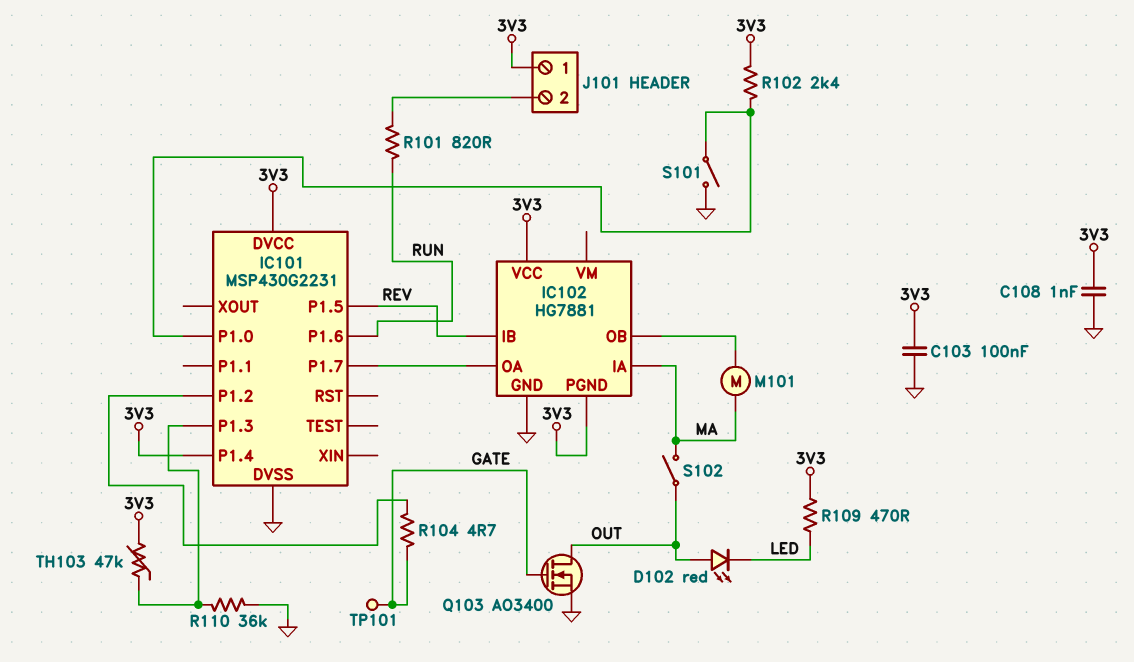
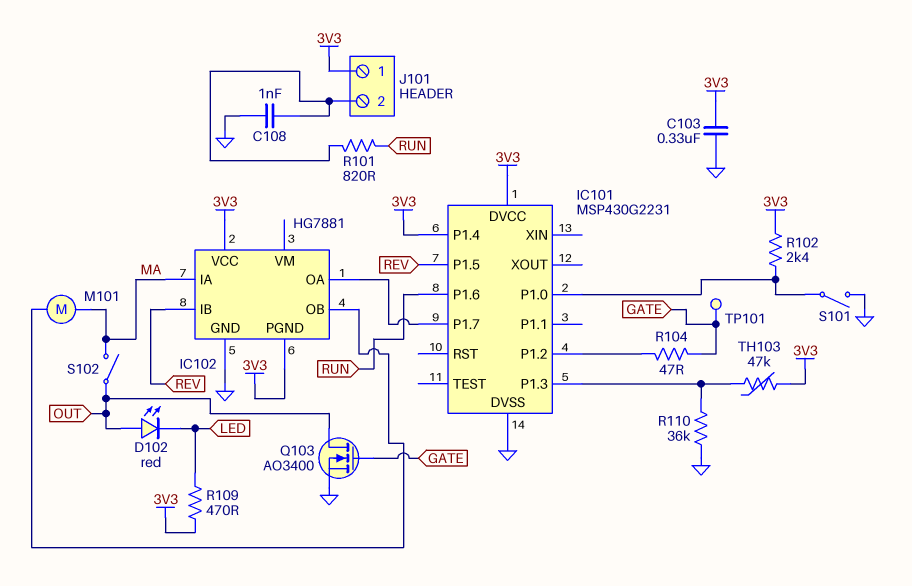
C103: 100nF (3V3, GND) -> 330nF (3V3, GND)
C108: 1nF (3V3, GND) -> 1nF (GND, J101/2)
R104: 4.7 (GATE, IC101/P1.2) -> 47 (GATE, IC101/P1.2)

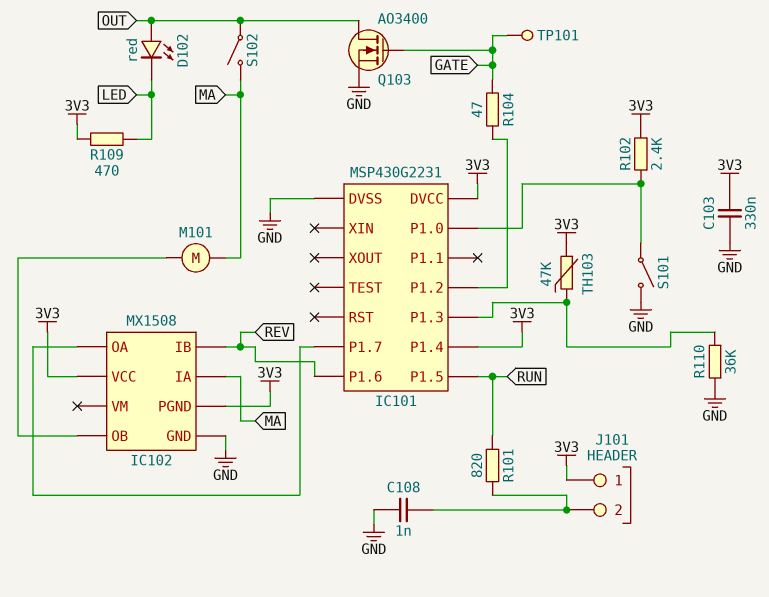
IC101 pin P1.5: REV -> RUN
IC101 pin P1.6: RUN -> REV
IC102: HG7881 -> MX1508

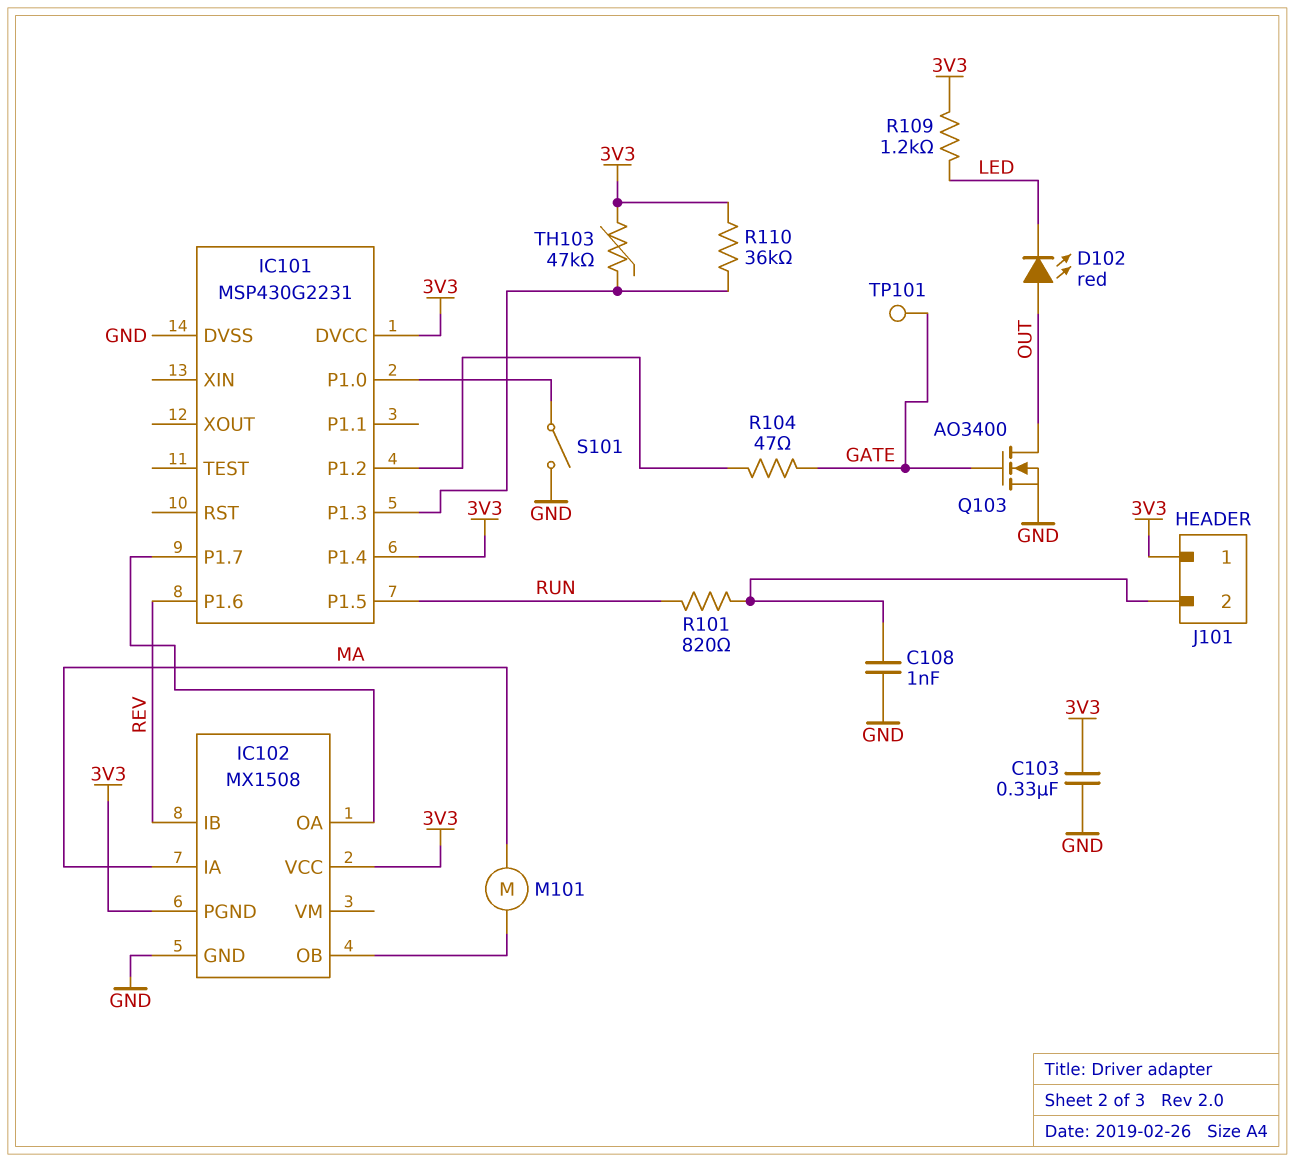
R102: 2.4k (3V3, IC101/P1.0) -> none
R109: 470 (3V3, LED) -> 1.2k (3V3, LED)
R110: 36k (GND, IC101/P1.3) -> 36k (3V3, IC101/P1.3)
S102: switch (MA, OUT) -> none

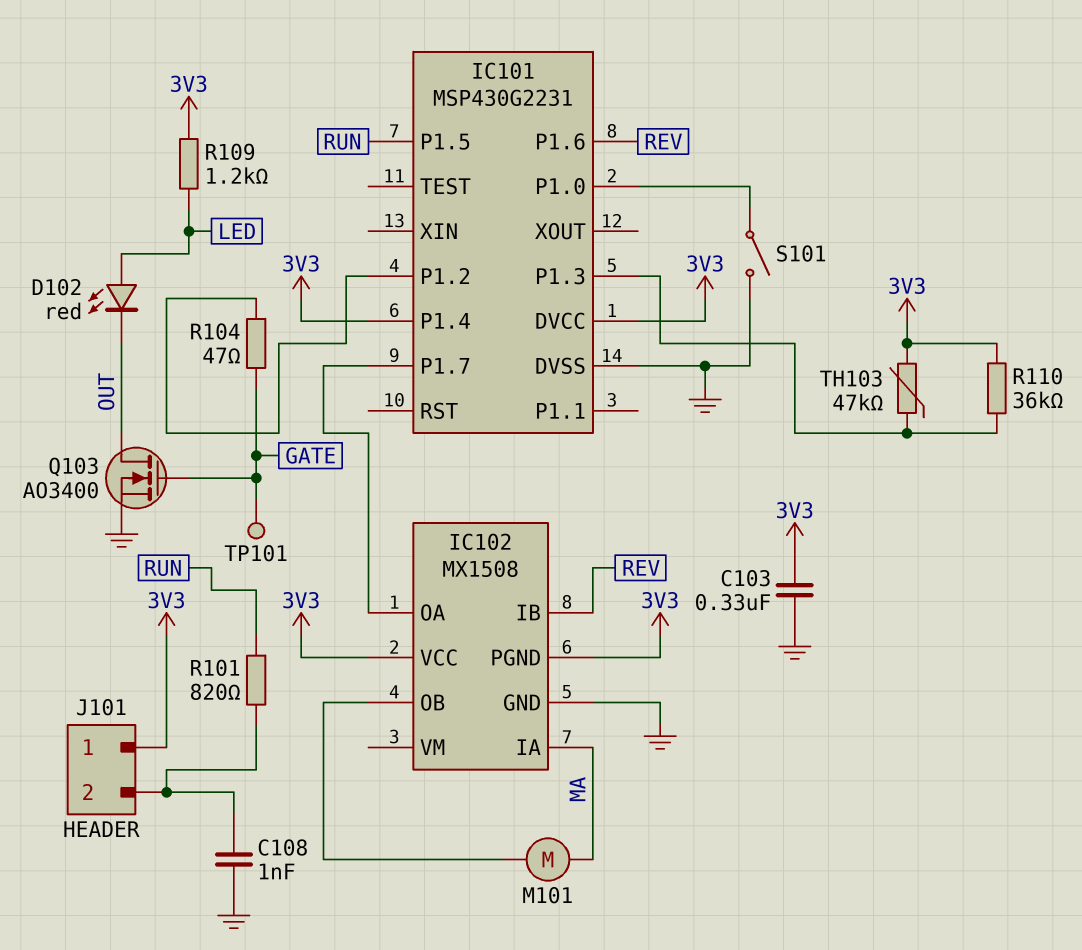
D102: LED red (A OUT, K LED) -> LED red (A LED, K OUT)

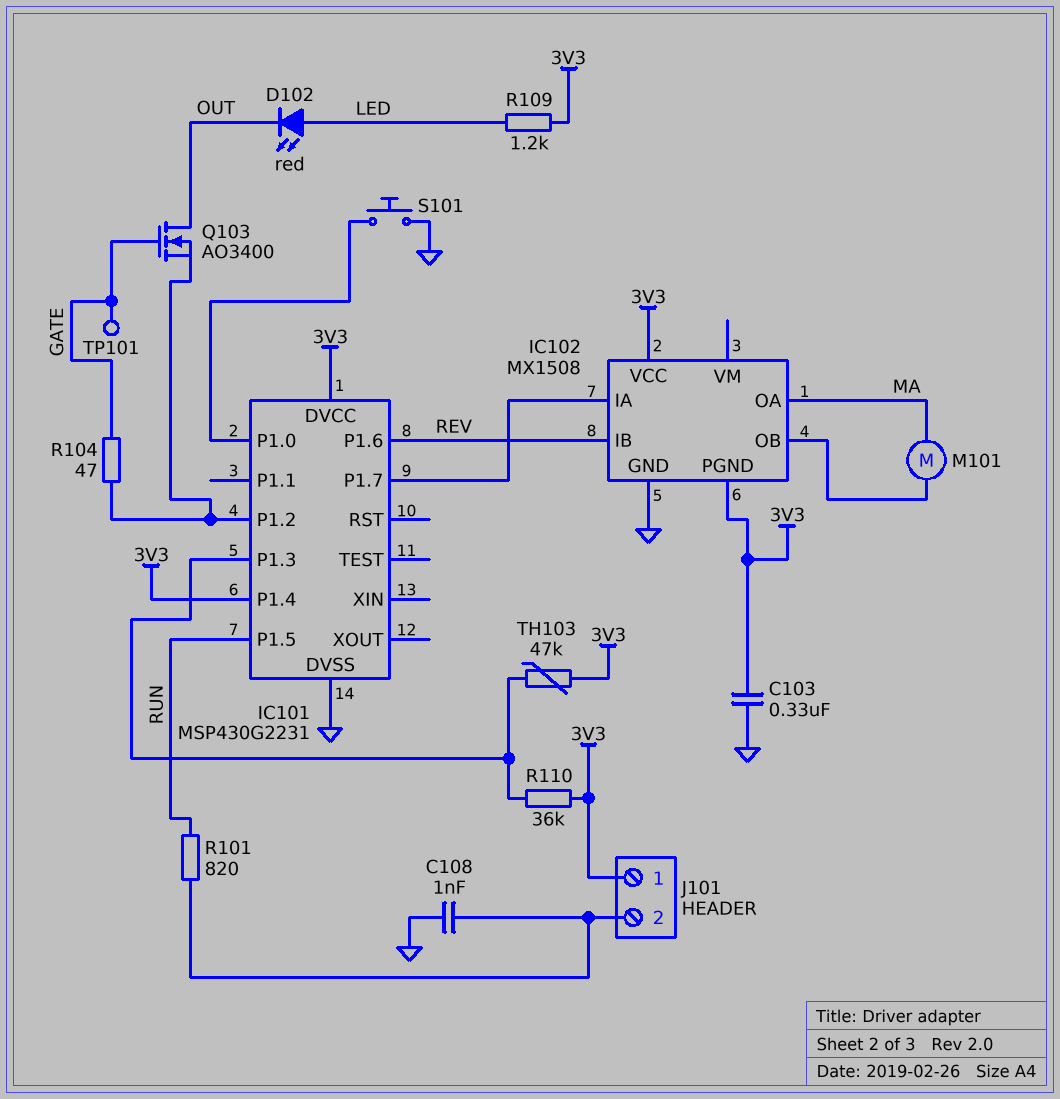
IC102 pin IA: MA -> IC101/P1.7
IC102 pin OA: IC101/P1.7 -> MA
Q103: NMOS AO3400 (G GATE, D OUT, S GND) -> NMOS AO3400 (G GATE, D OUT, S IC101/P1.2)
S101: switch (GND, IC101/P1.0) -> button (GND, IC101/P1.0)

